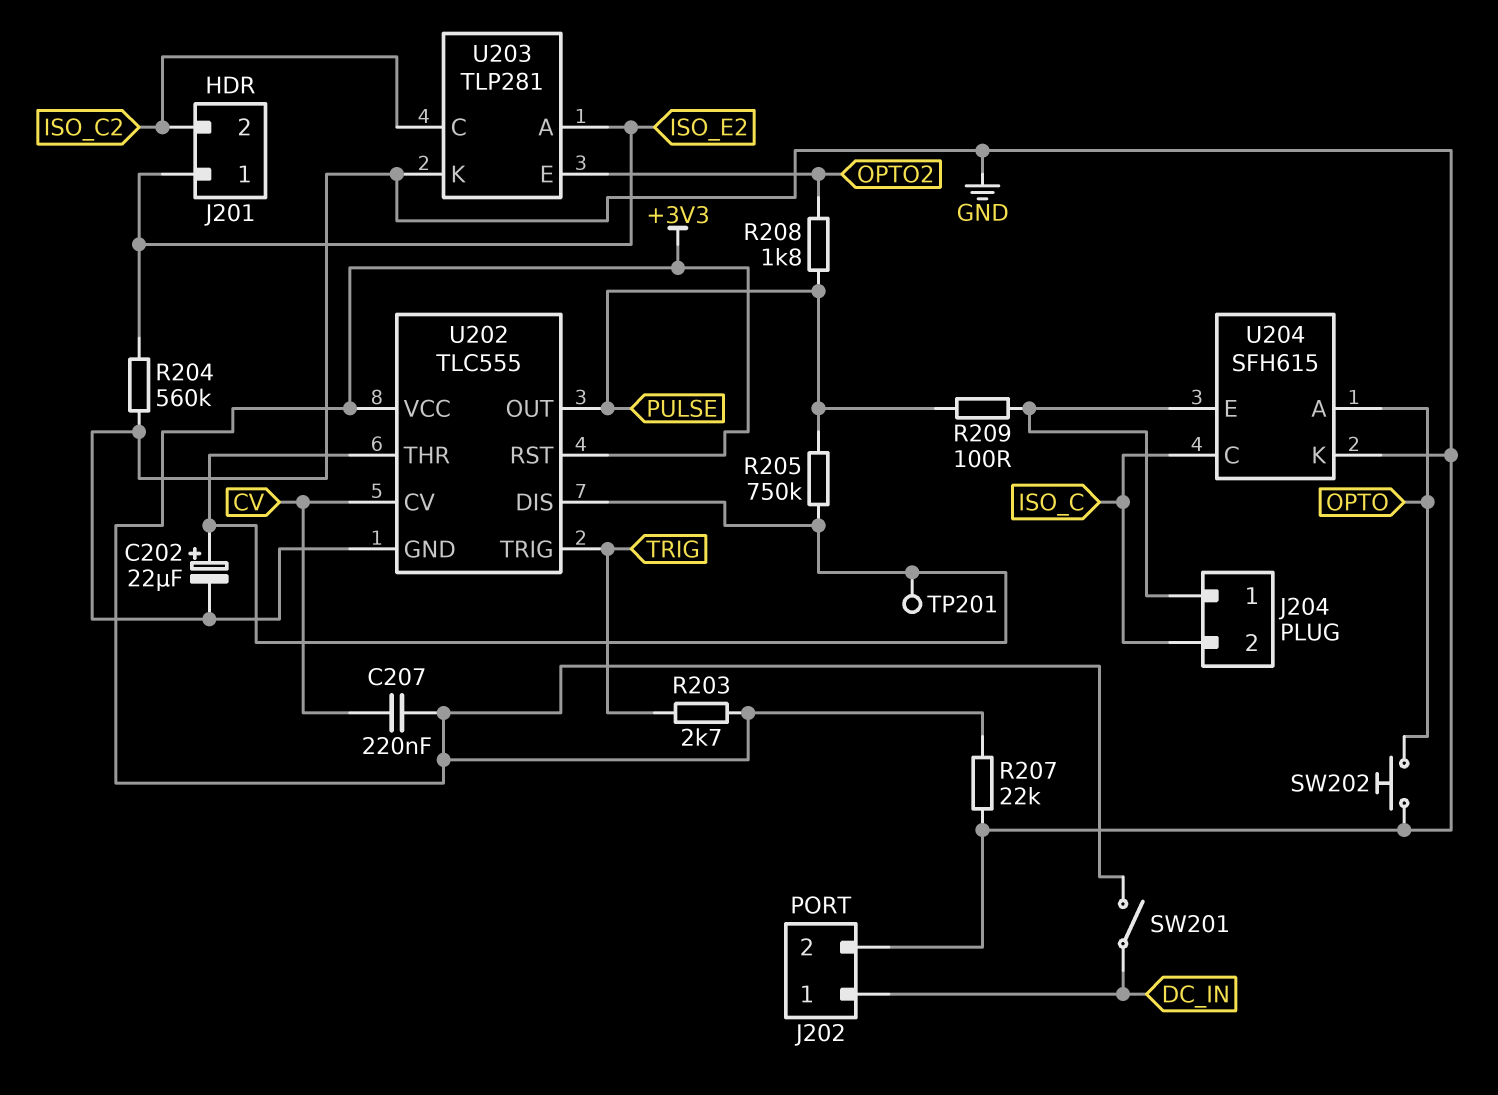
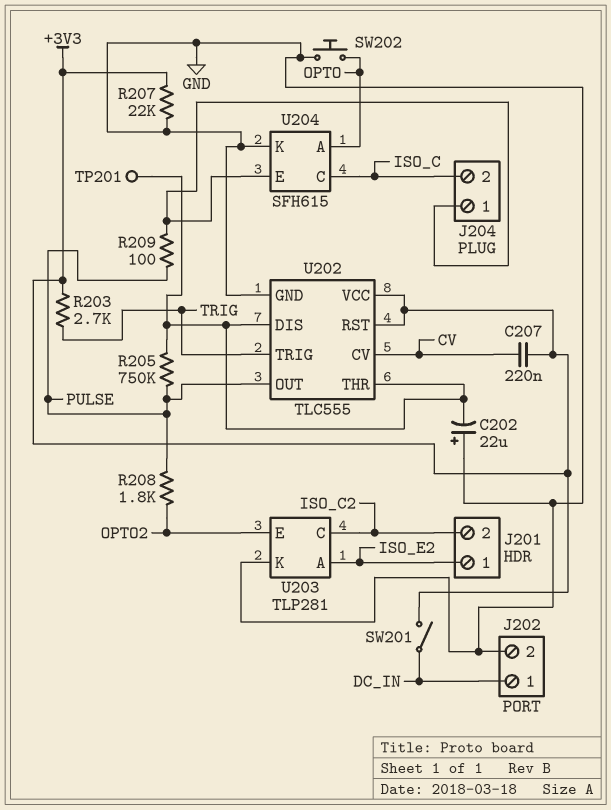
C202: 22uF (plus U202/DIS, minus GND) -> 22uF (plus GND, minus U202/DIS)
R204: 560k (GND, ISO_E2) -> none

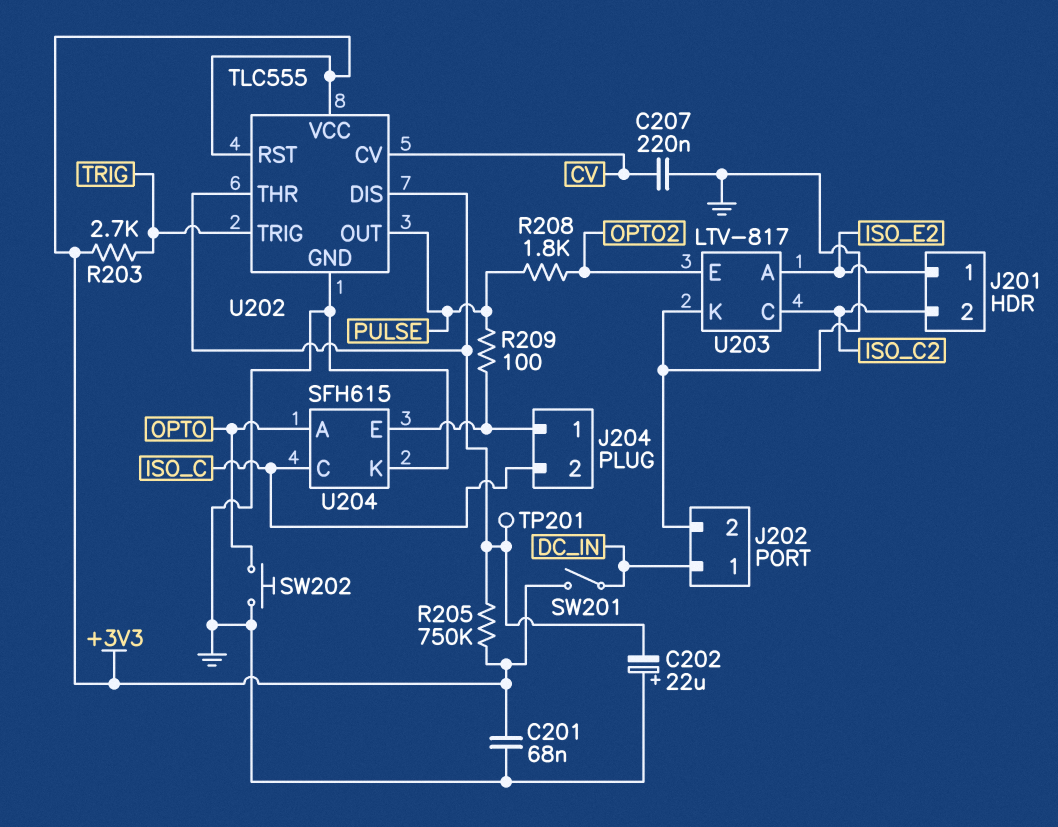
C201: none -> 68nF (+3V3, GND)
C207: 220nF (+3V3, CV) -> 220nF (CV, GND)
R205: 750k (PULSE, U202/DIS) -> 750k (+3V3, U202/DIS)
R207: 22k (+3V3, GND) -> none
U203: TLP281 -> LTV-817

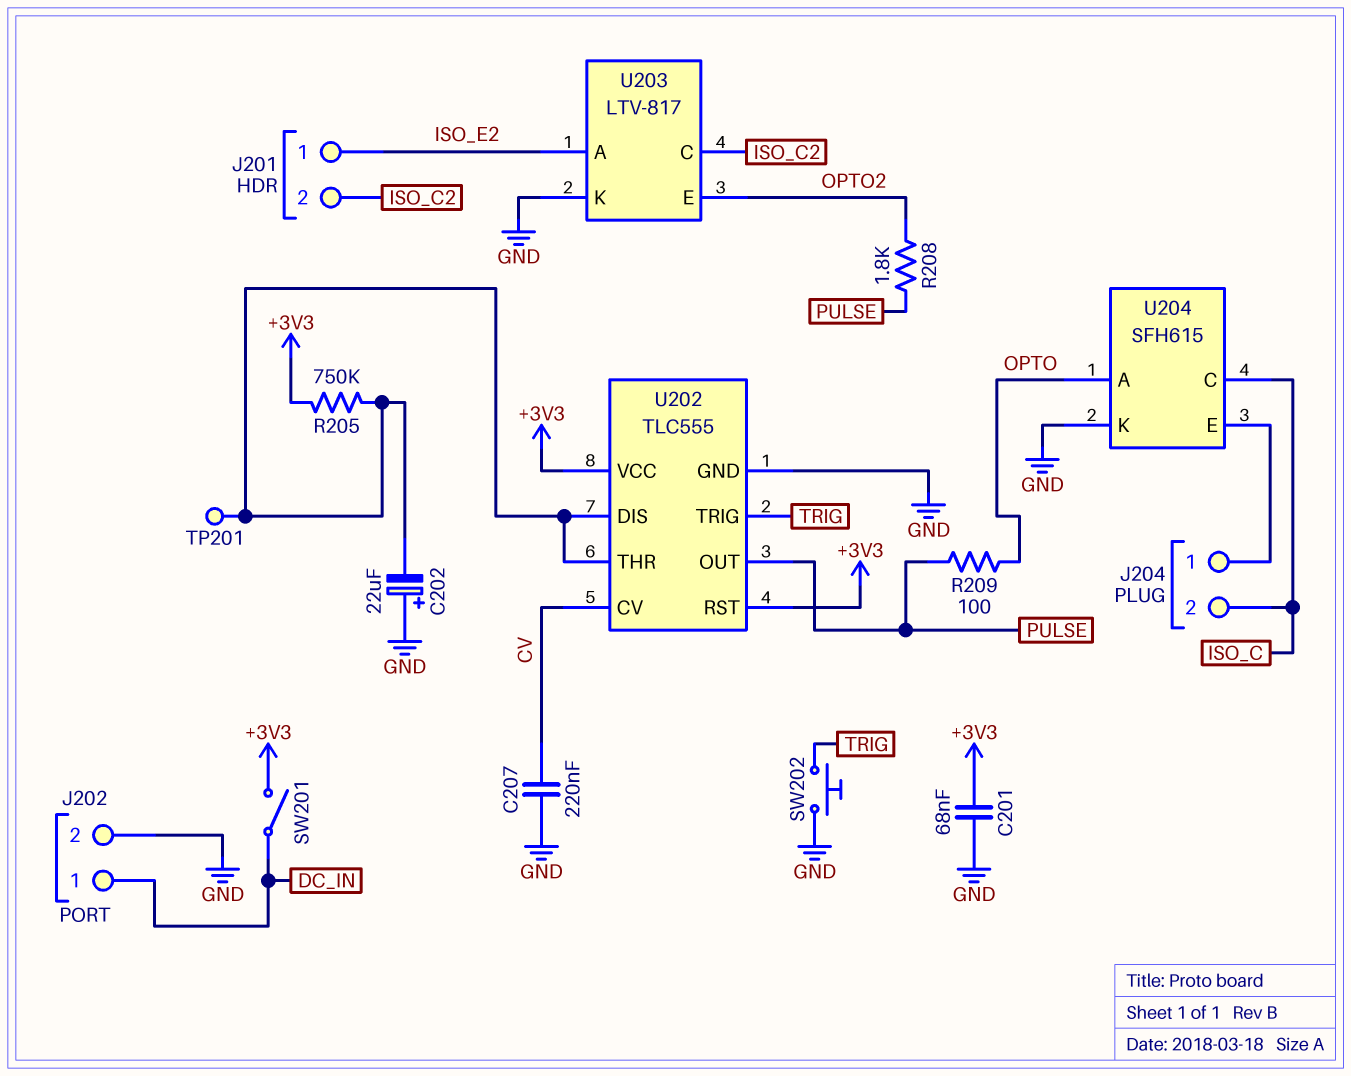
R203: 2.7k (+3V3, TRIG) -> none
R209: 100 (J204/1, PULSE) -> 100 (OPTO, PULSE)
SW202: button (GND, OPTO) -> button (GND, TRIG)

